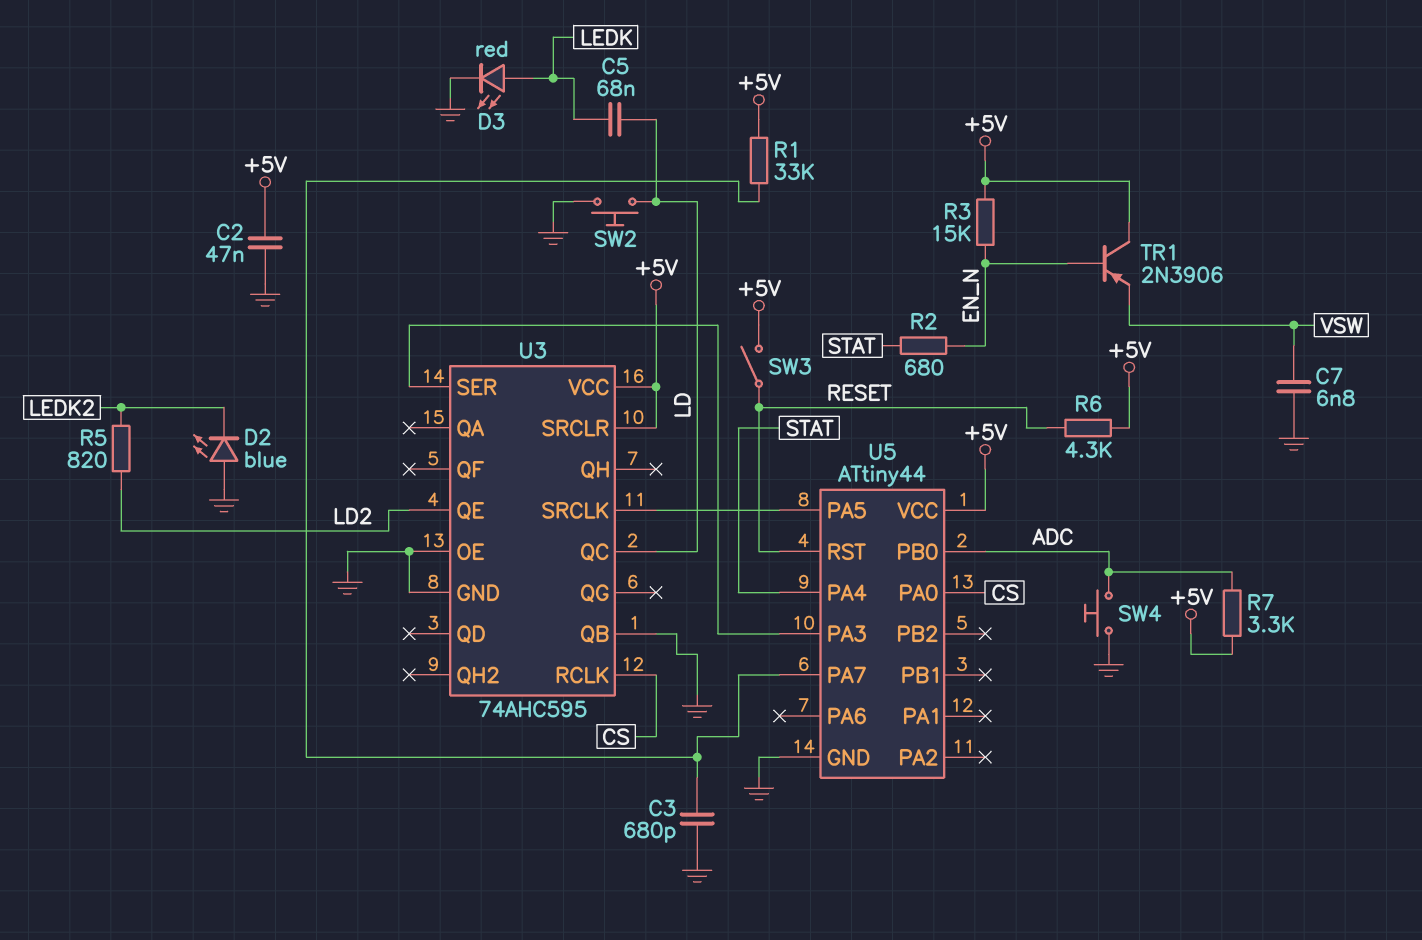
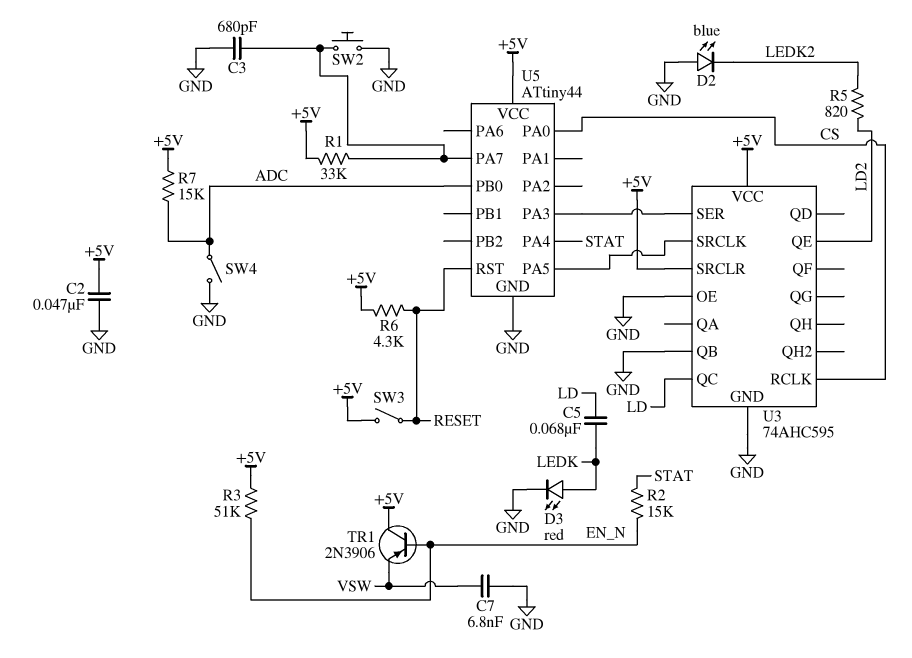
R2: 680 (EN_N, STAT) -> 15k (EN_N, STAT)
R3: 15k (+5V, EN_N) -> 51k (+5V, EN_N)
R7: 3.3k (+5V, ADC) -> 15k (+5V, ADC)
SW2: button (GND, LD) -> button (GND, U5/PA7)
SW4: button (ADC, GND) -> switch (ADC, GND)

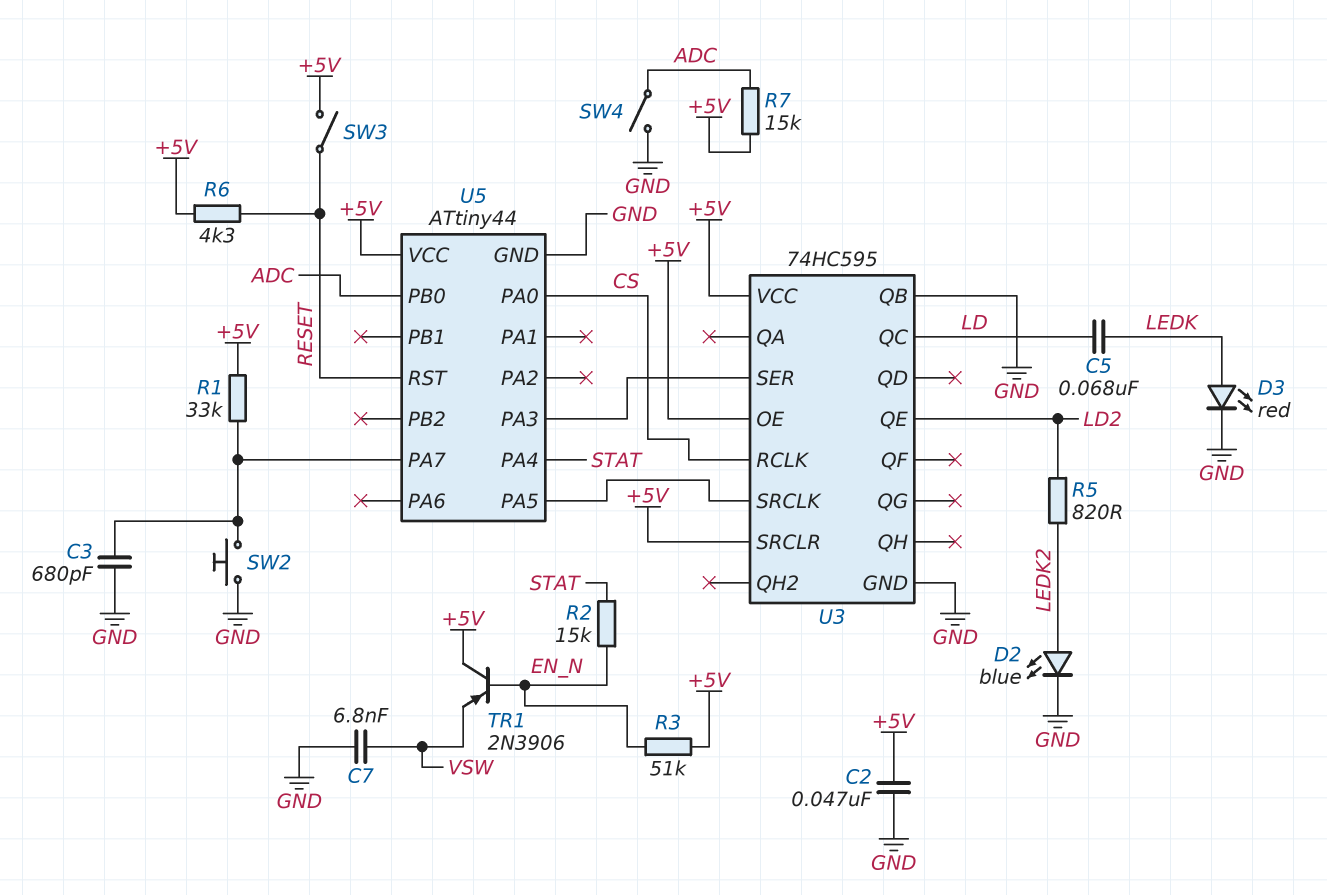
D2: LED blue (A GND, K LEDK2) -> LED blue (A LEDK2, K GND)
U3: 74AHC595 -> 74HC595
U3 pin OE: GND -> +5V

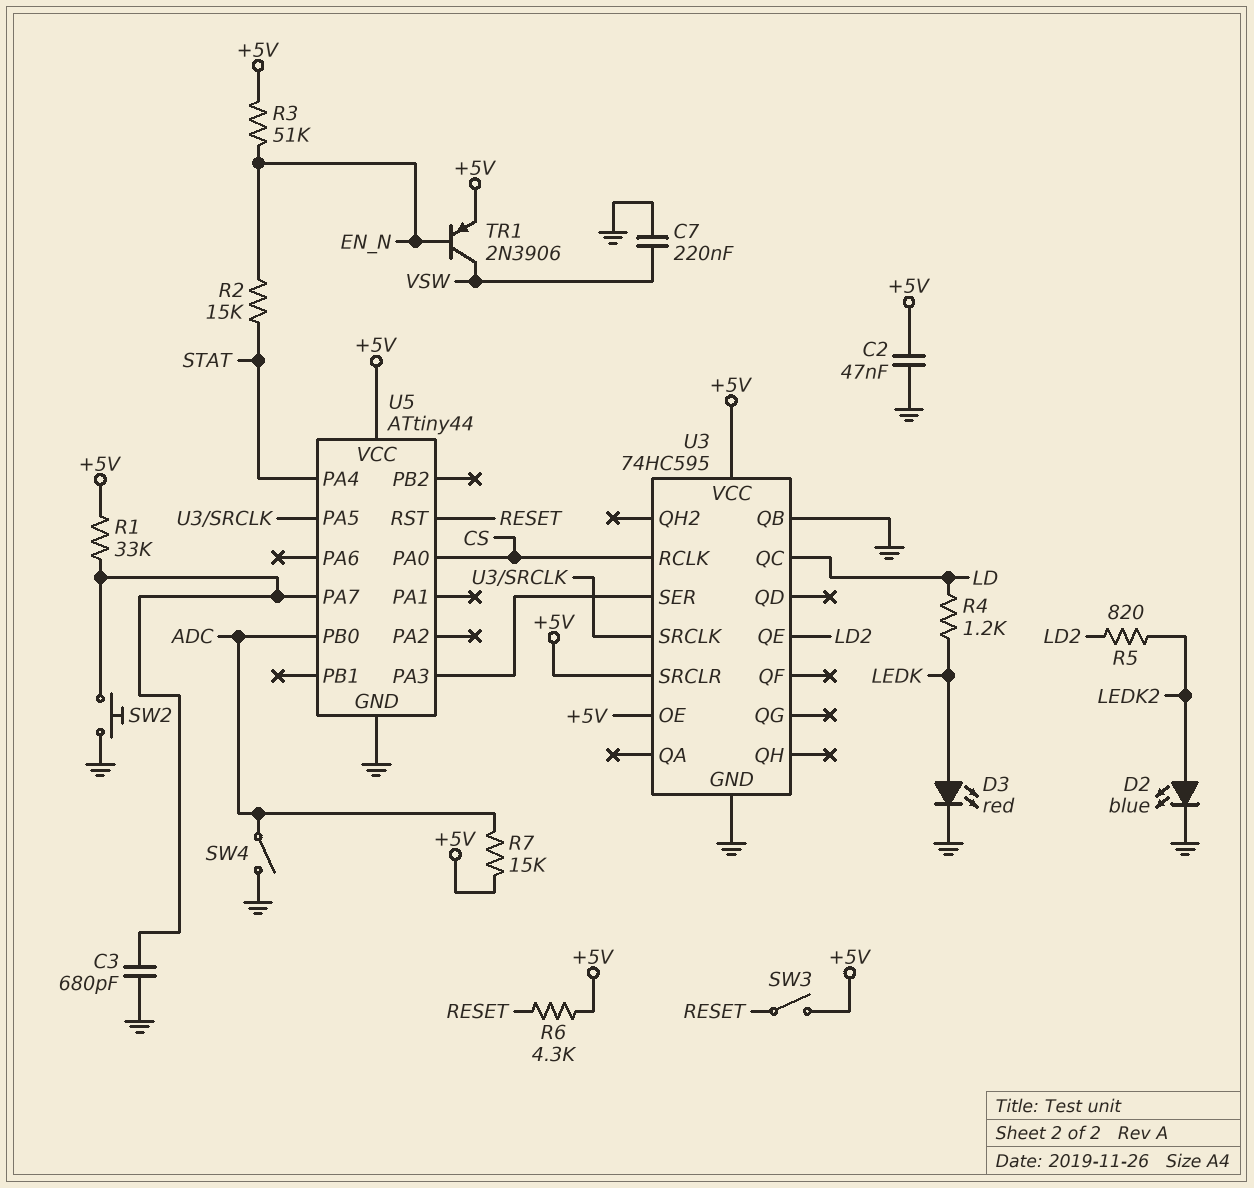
C5: 68nF (LD, LEDK) -> none
C7: 6.8nF (GND, VSW) -> 220nF (GND, VSW)
R4: none -> 1.2k (LD, LEDK)
TR1: PNP 2N3906 (B EN_N, C +5V, E VSW) -> PNP 2N3906 (B EN_N, C VSW, E +5V)

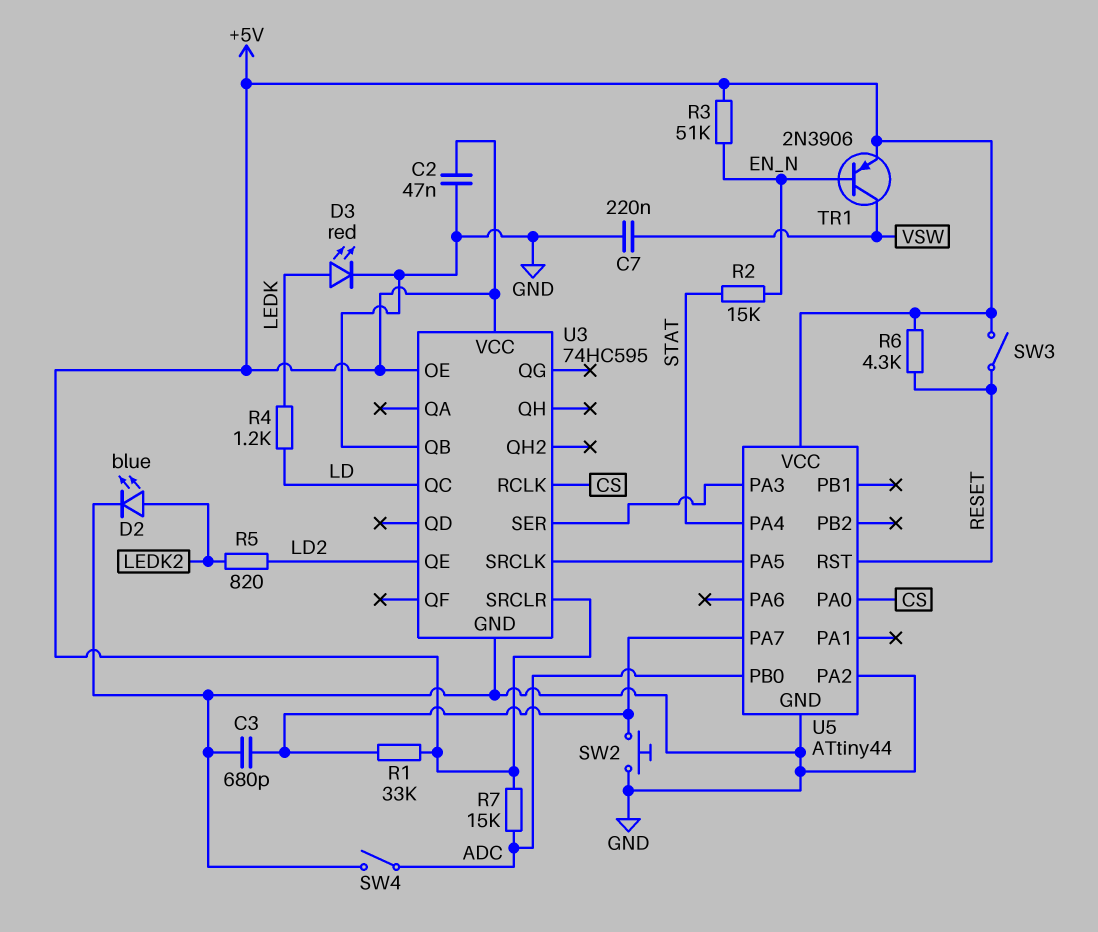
U5 pin PA2: none -> GND

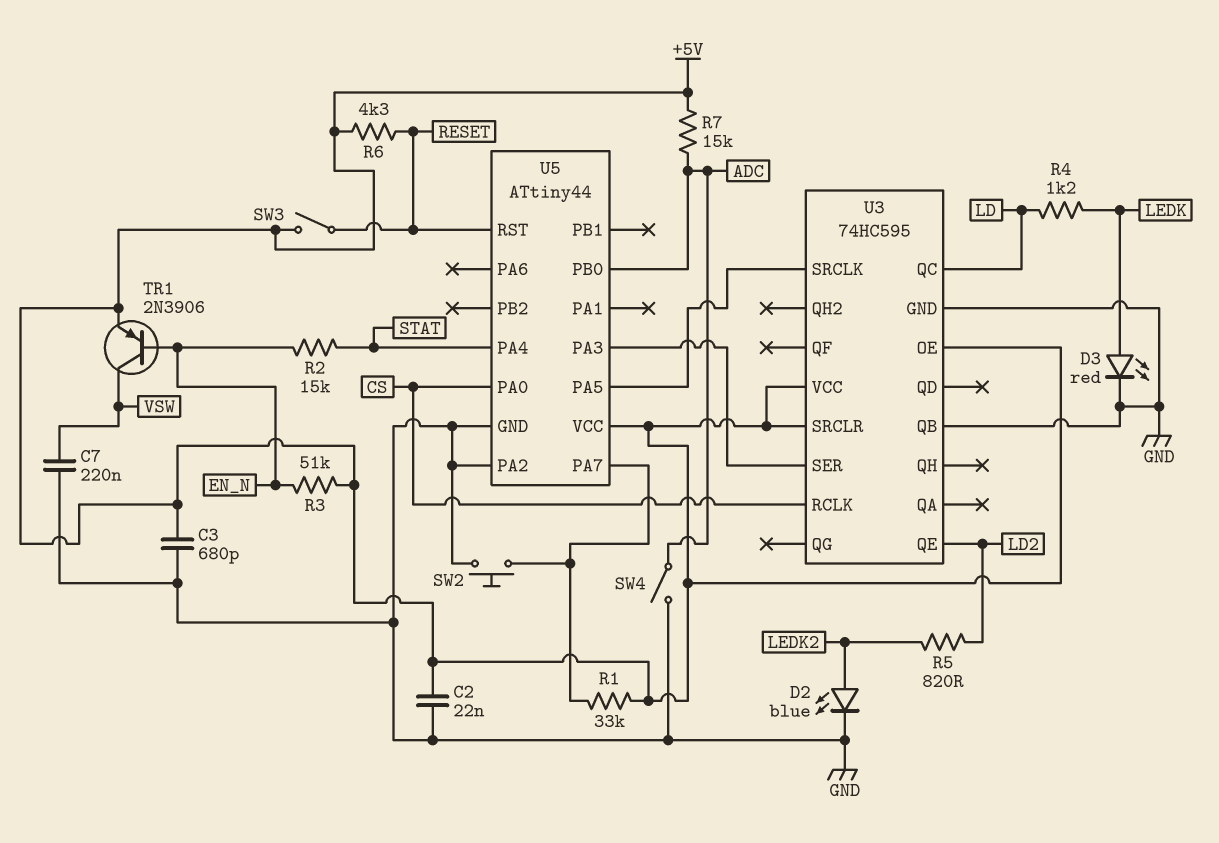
C2: 47nF (+5V, GND) -> 22nF (+5V, GND)
C3: 680pF (GND, U5/PA7) -> 680pF (+5V, GND)

